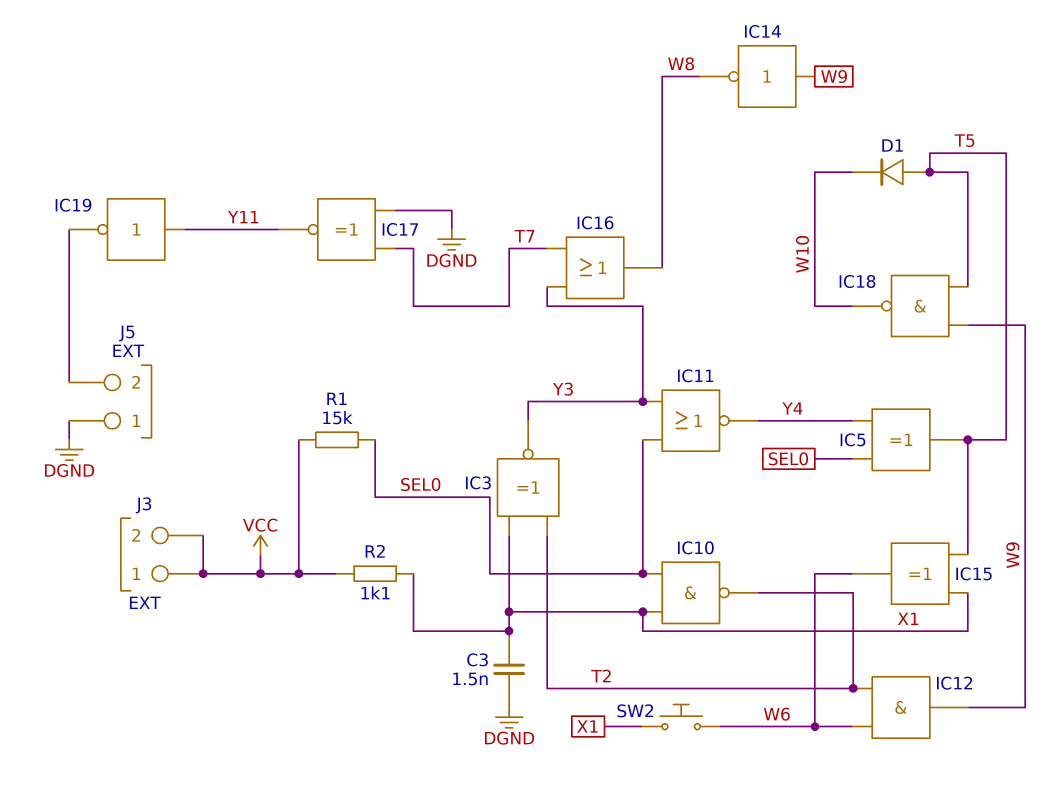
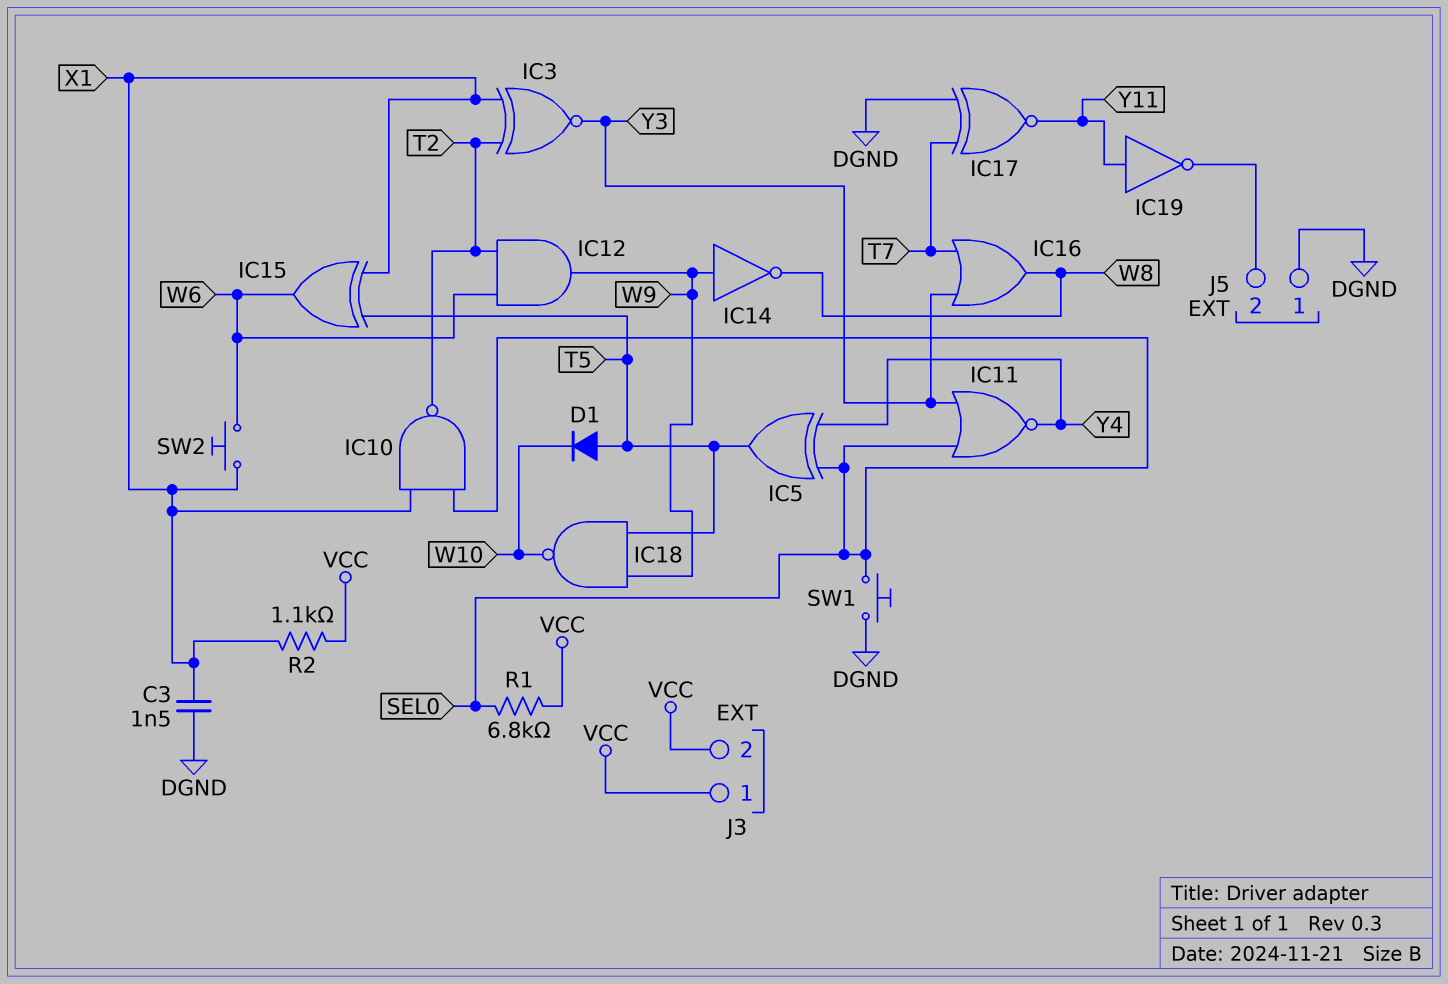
R1: 15k (SEL0, VCC) -> 6.8k (SEL0, VCC)
SW1: none -> button (DGND, SEL0)

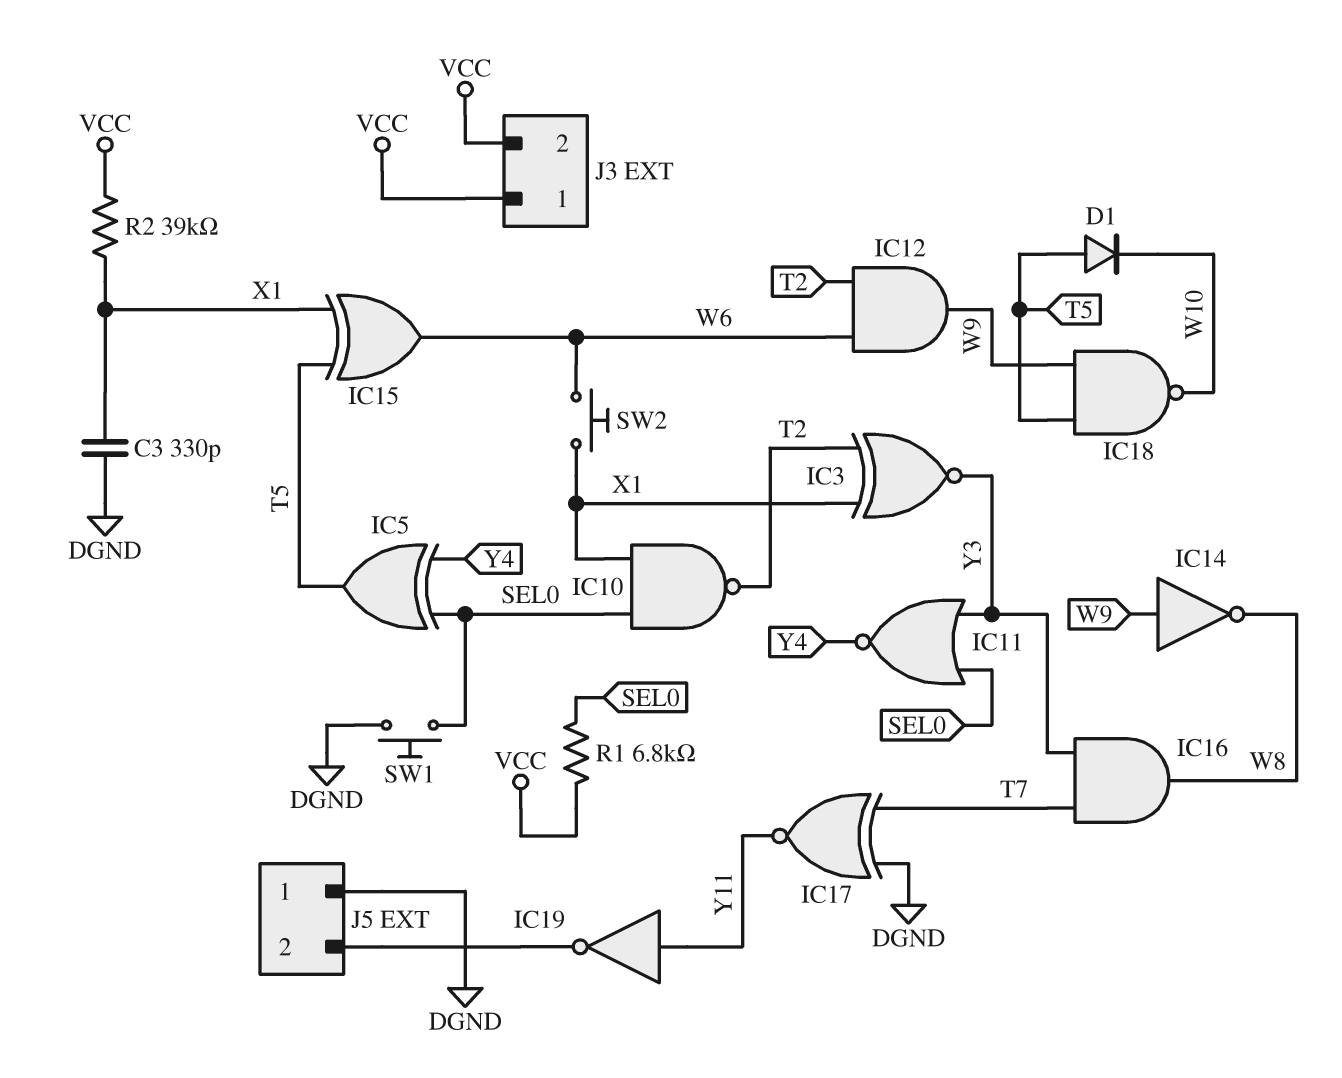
C3: 1.5nF (DGND, X1) -> 330pF (DGND, X1)
IC16: OR (in T7, in Y3, out W8) -> AND (in T7, in Y3, out W8)
R2: 1.1k (VCC, X1) -> 39k (VCC, X1)

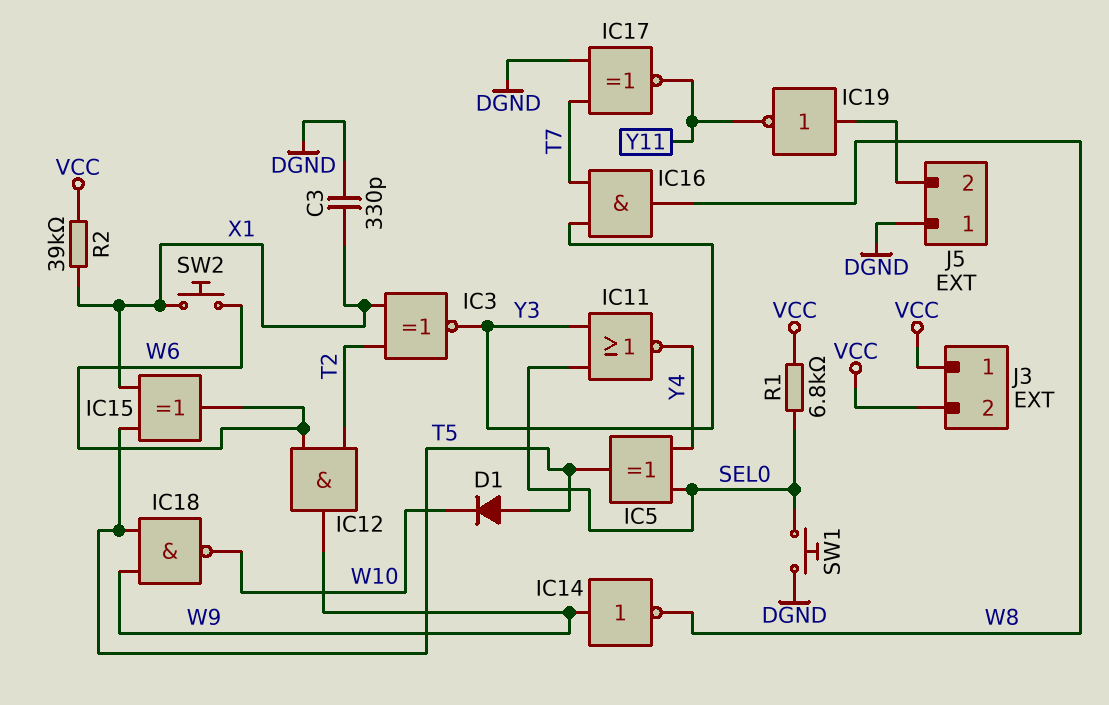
IC10: NAND (in SEL0, in X1, out T2) -> none
IC19: NOT (in Y11, out J5/2) -> NOT (in J5/2, out Y11)

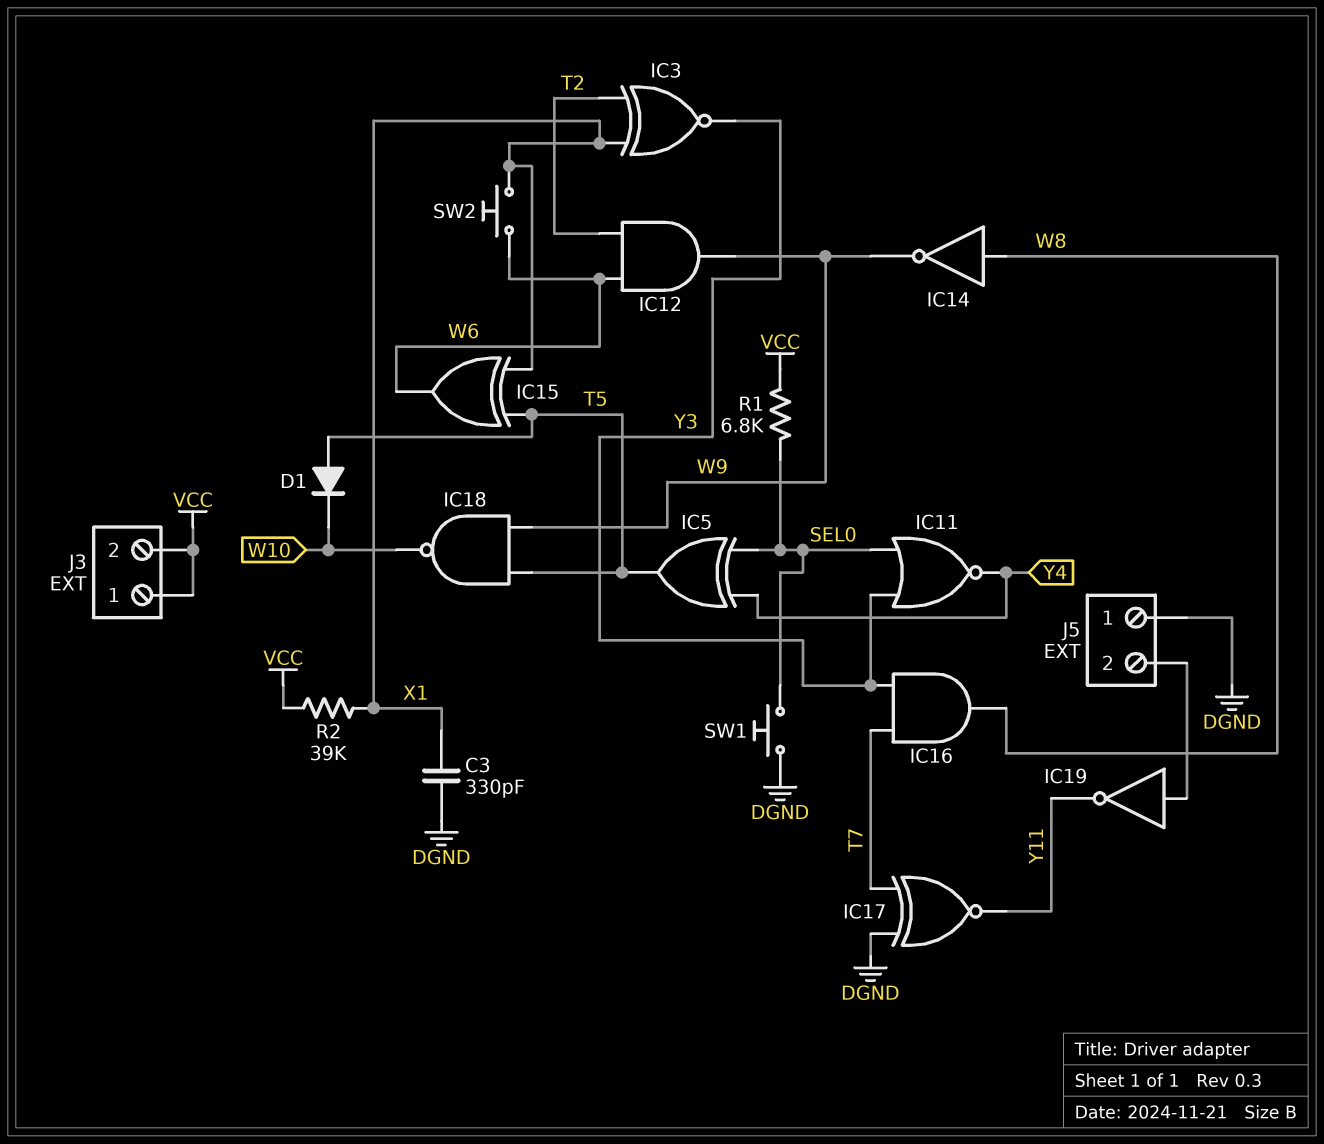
IC14: NOT (in W9, out W8) -> NOT (in W8, out W9)

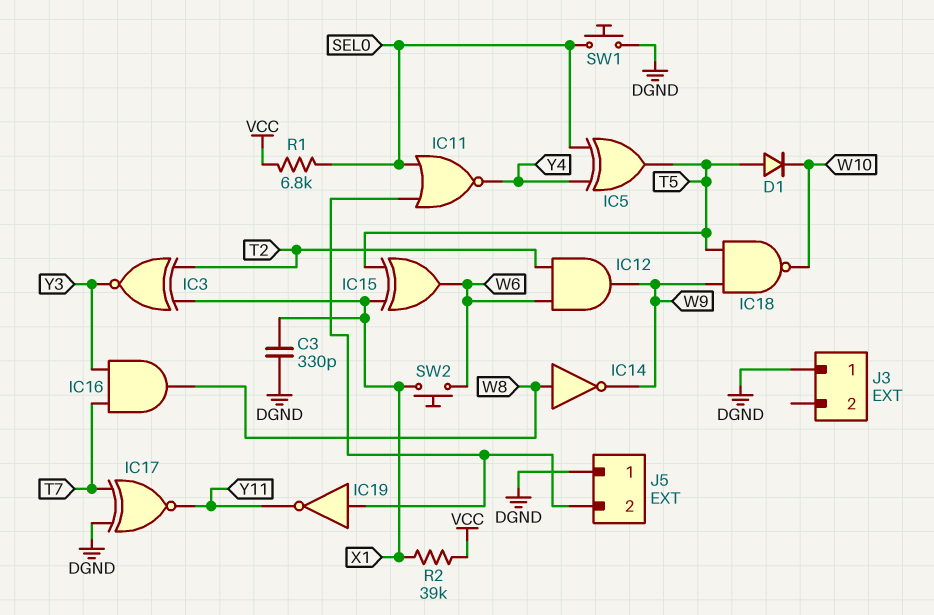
IC11: NOR (in SEL0, in Y3, out Y4) -> NOR (in J5/2, in SEL0, out Y4)
J3 pin 1: VCC -> DGND
J3 pin 2: VCC -> none

